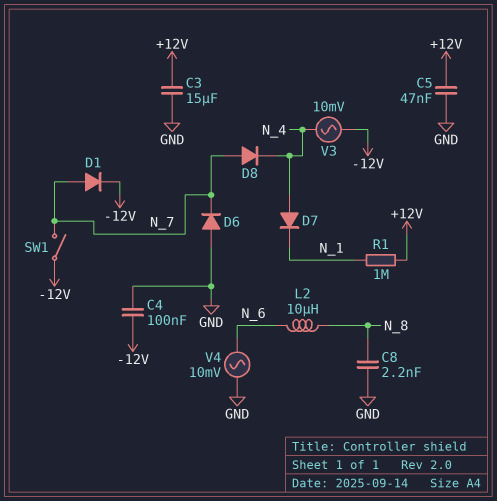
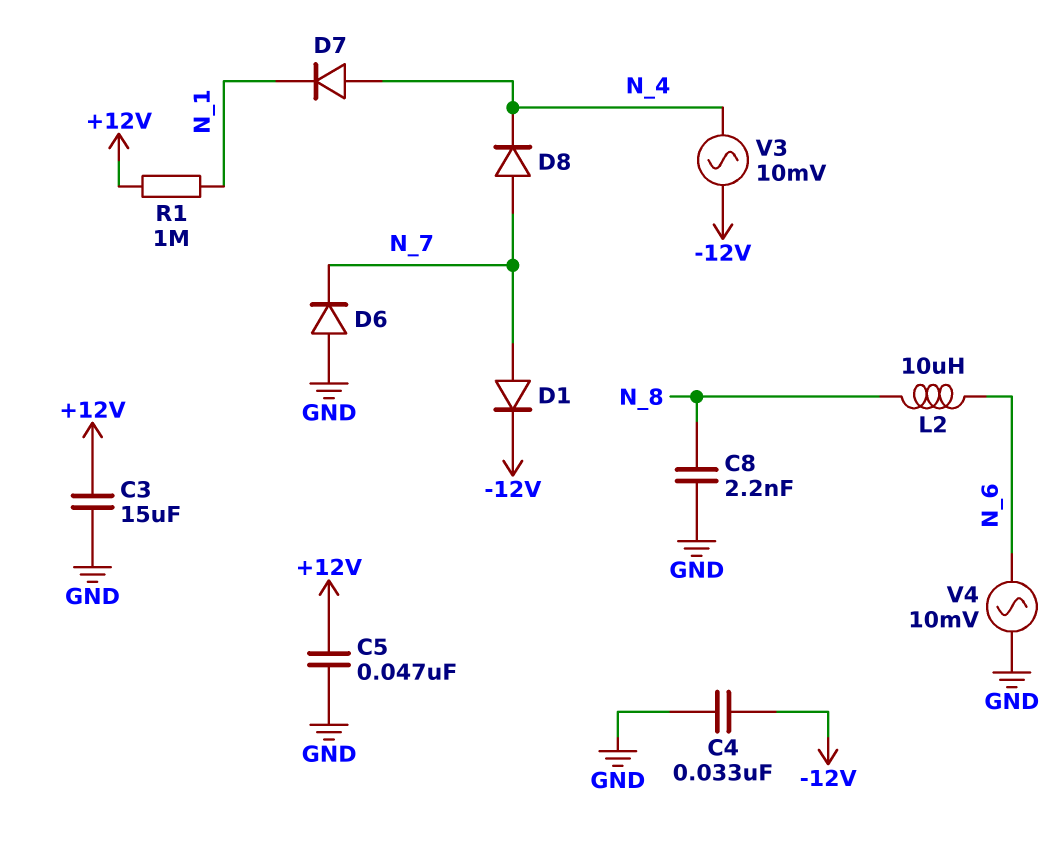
C4: 100nF (-12V, GND) -> 33nF (-12V, GND)
SW1: switch (-12V, N_7) -> none

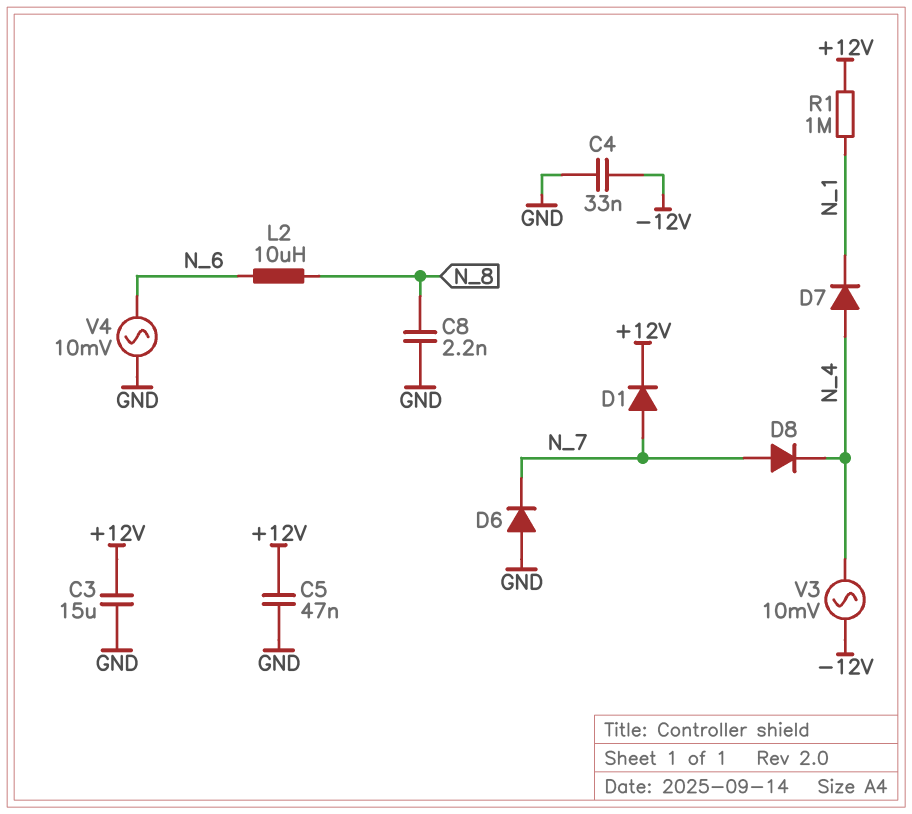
D1: diode (A N_7, K -12V) -> diode (A N_7, K +12V)

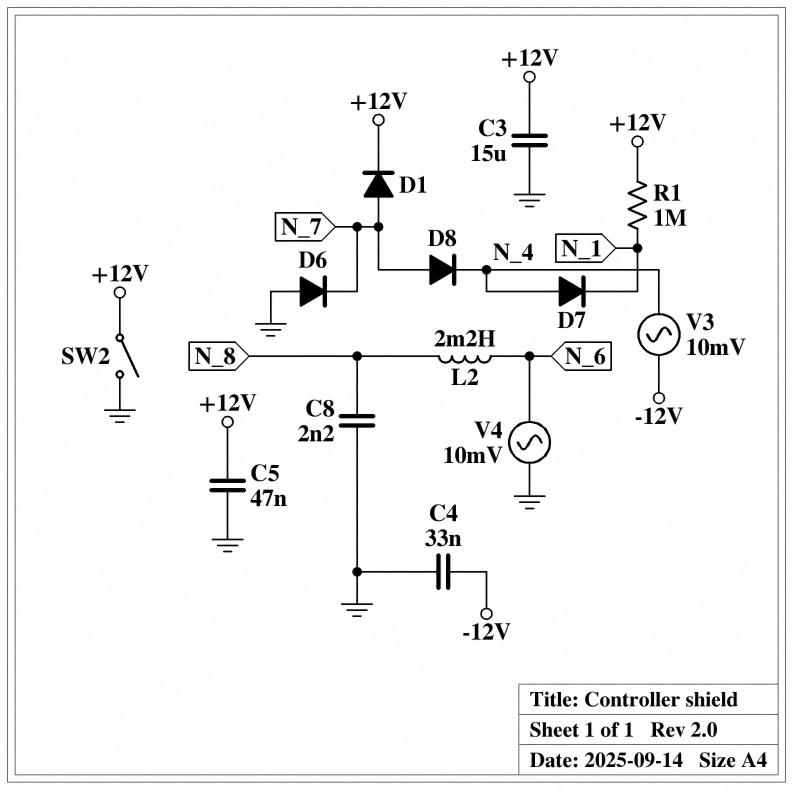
L2: 10uH (N_6, N_8) -> 2.2mH (N_6, N_8)
SW2: none -> switch (+12V, GND)

